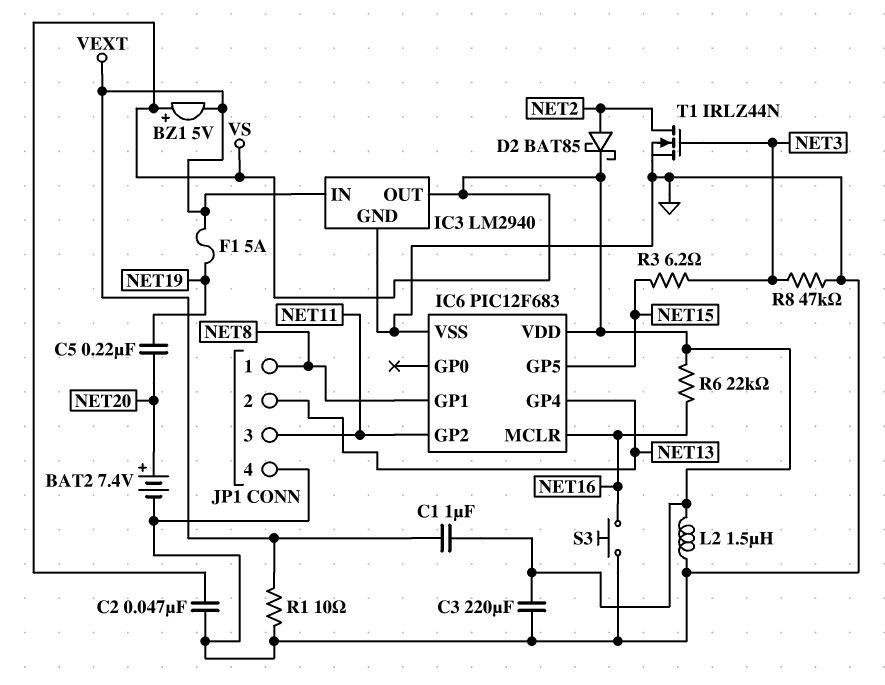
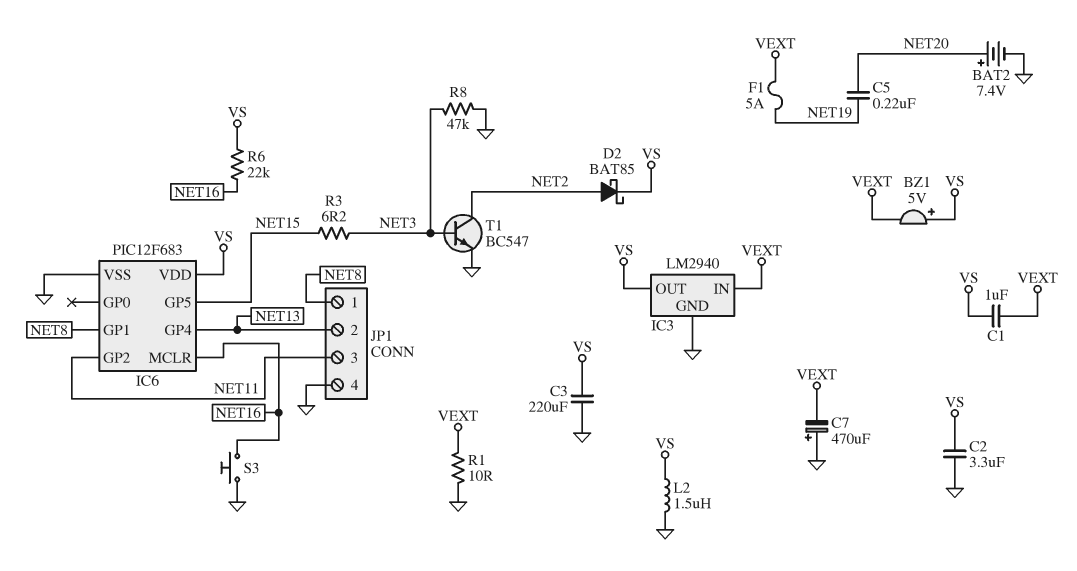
C2: 47nF (GND, VS) -> 3.3uF (GND, VS)
C7: none -> 470uF (plus GND, minus VEXT)
T1: NMOS IRLZ44N (G NET3, D NET2, S GND) -> NPN BC547 (B NET3, C NET2, E GND)

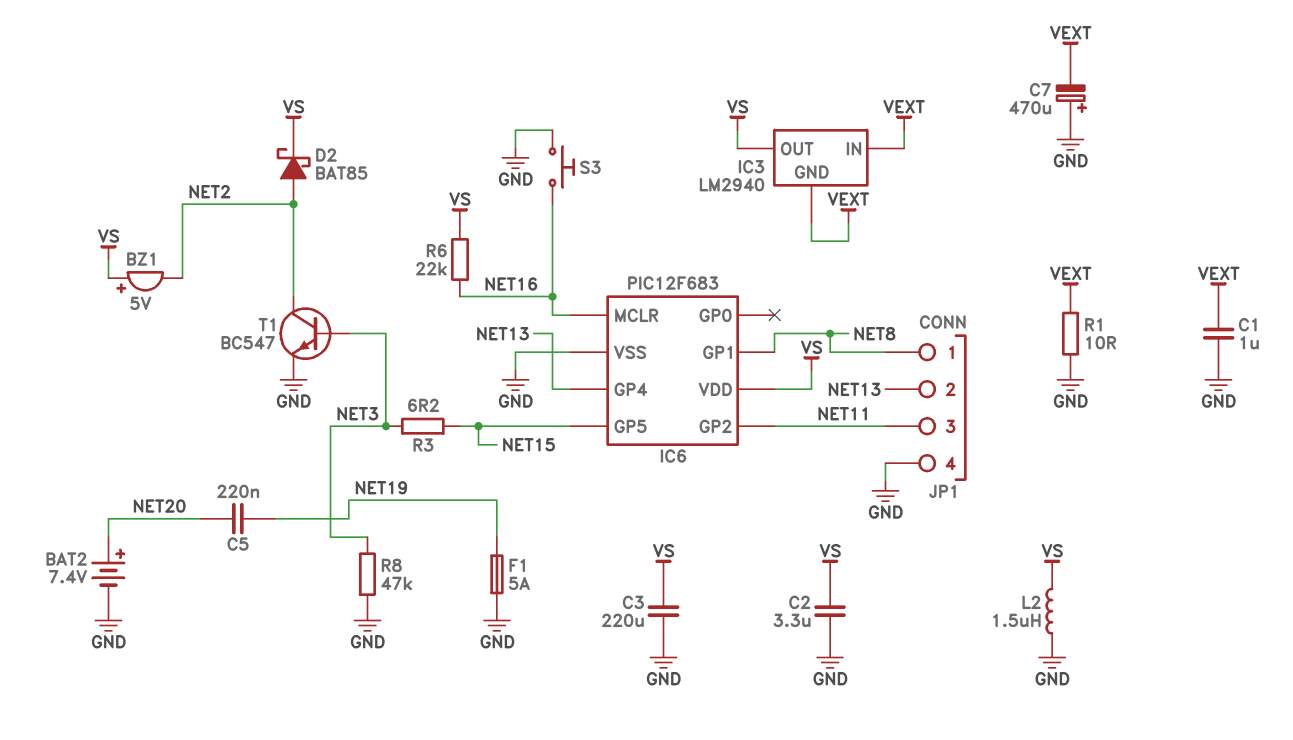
BZ1: buzzer 5V (plus VS, minus VEXT) -> buzzer 5V (plus VS, minus NET2)
C1: 1uF (VEXT, VS) -> 1uF (GND, VEXT)
F1: 5A (NET19, VEXT) -> 5A (GND, NET19)
IC3 pin GND: GND -> VEXT

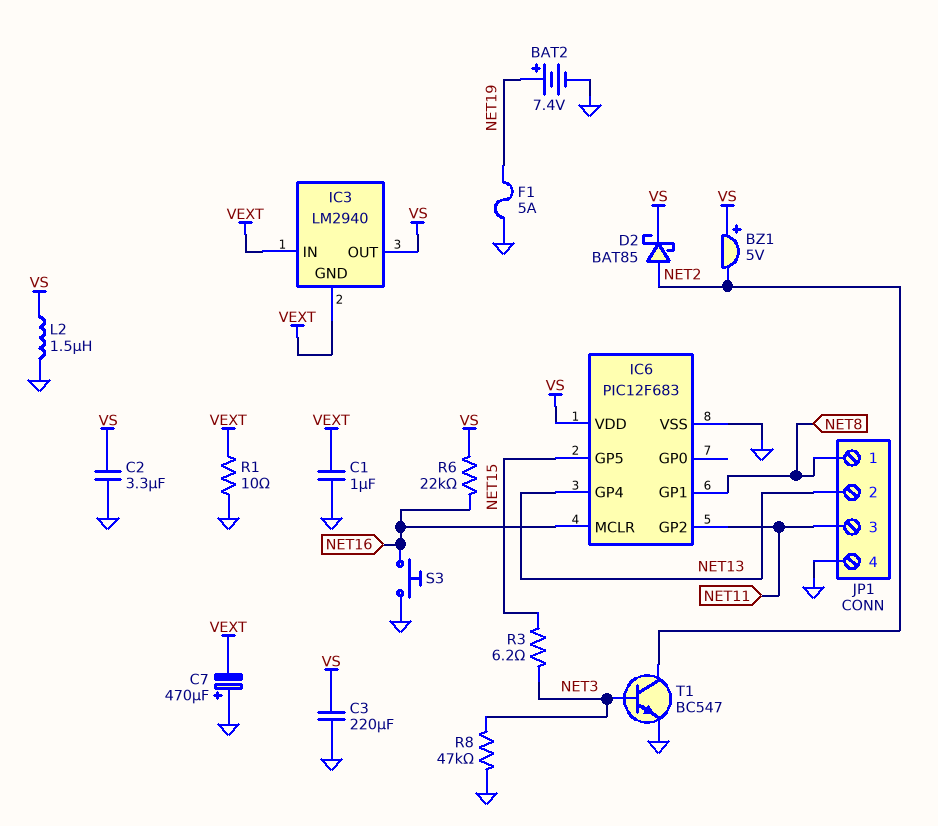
BAT2: 7.4V (plus NET20, minus GND) -> 7.4V (plus NET19, minus GND)
C5: 220nF (NET19, NET20) -> none

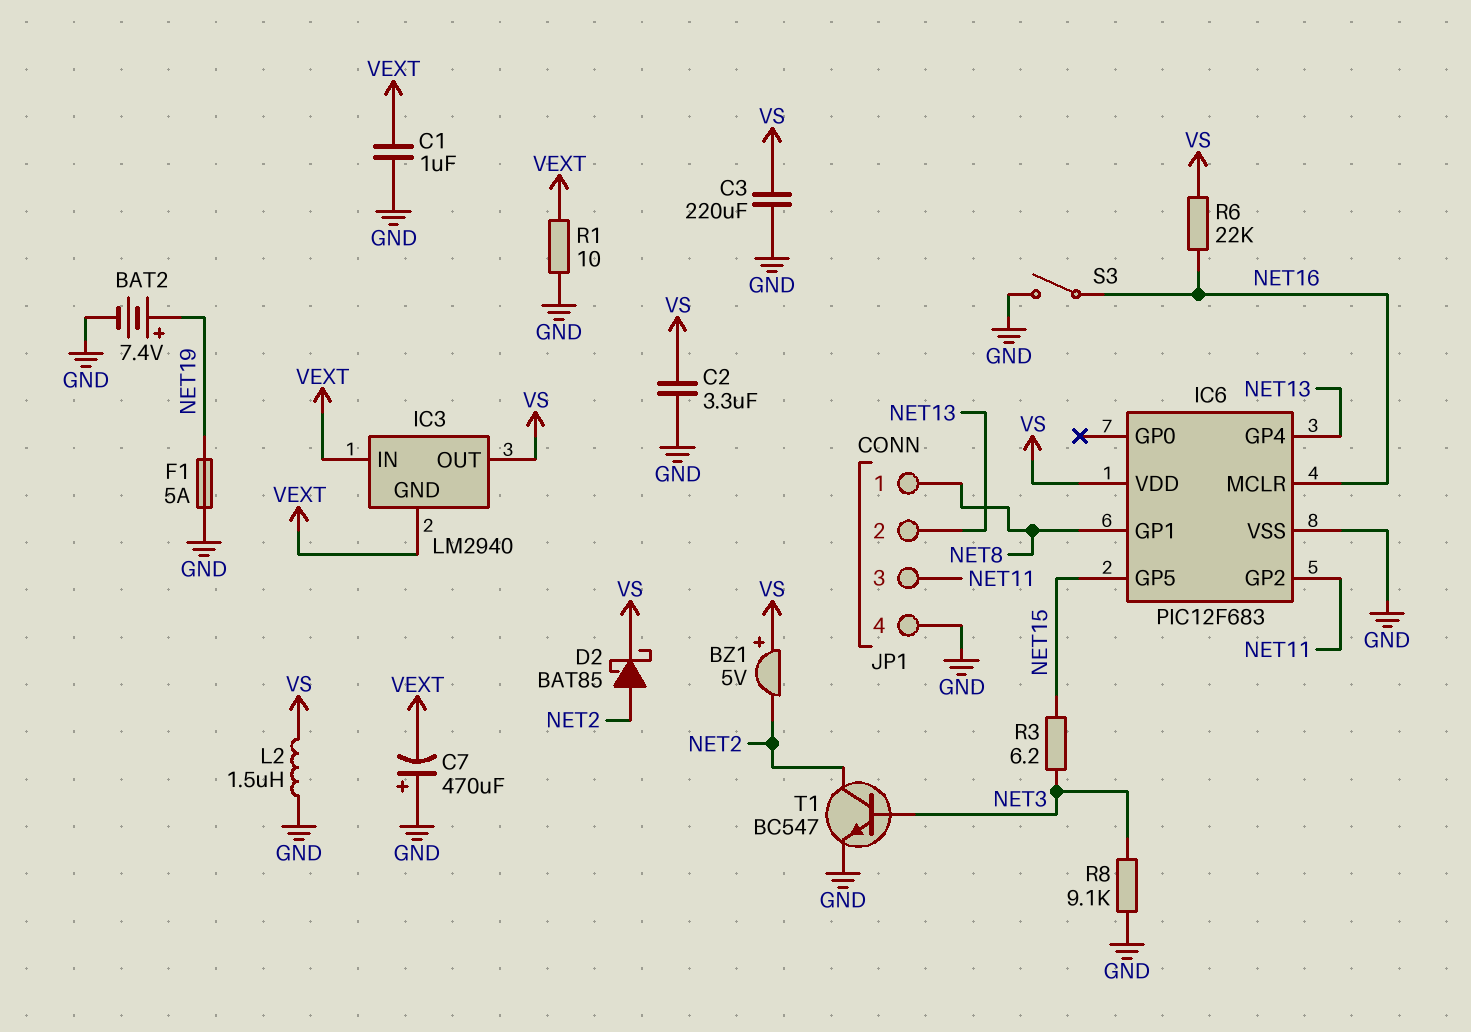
R8: 47k (GND, NET3) -> 9.1k (GND, NET3)
S3: button (GND, NET16) -> switch (GND, NET16)

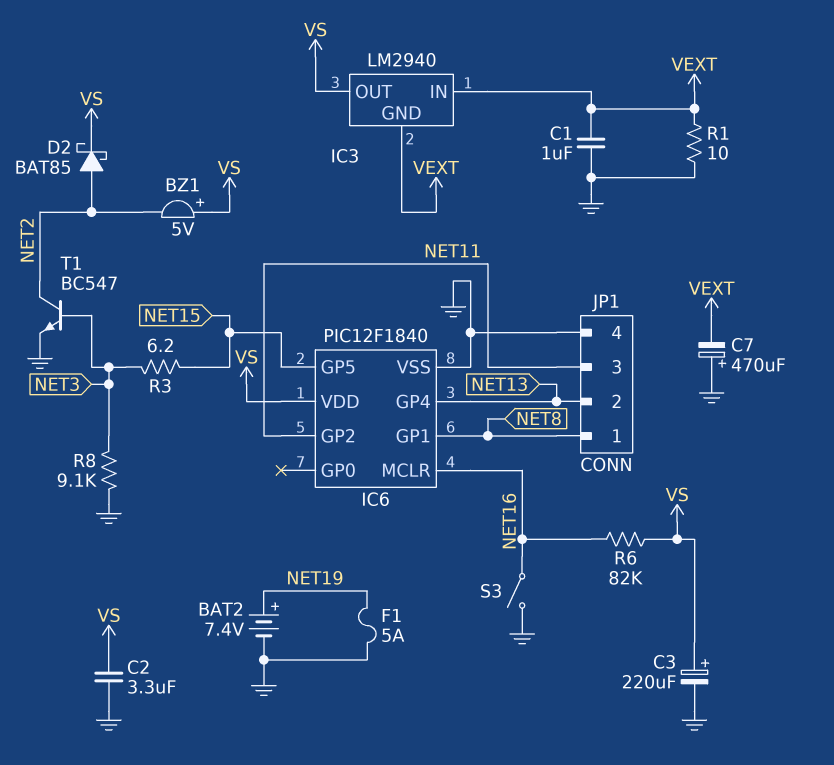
C3: 220uF (GND, VS) -> 220uF (plus VS, minus GND)
IC6: PIC12F683 -> PIC12F1840
L2: 1.5uH (GND, VS) -> none
R6: 22k (NET16, VS) -> 82k (NET16, VS)

